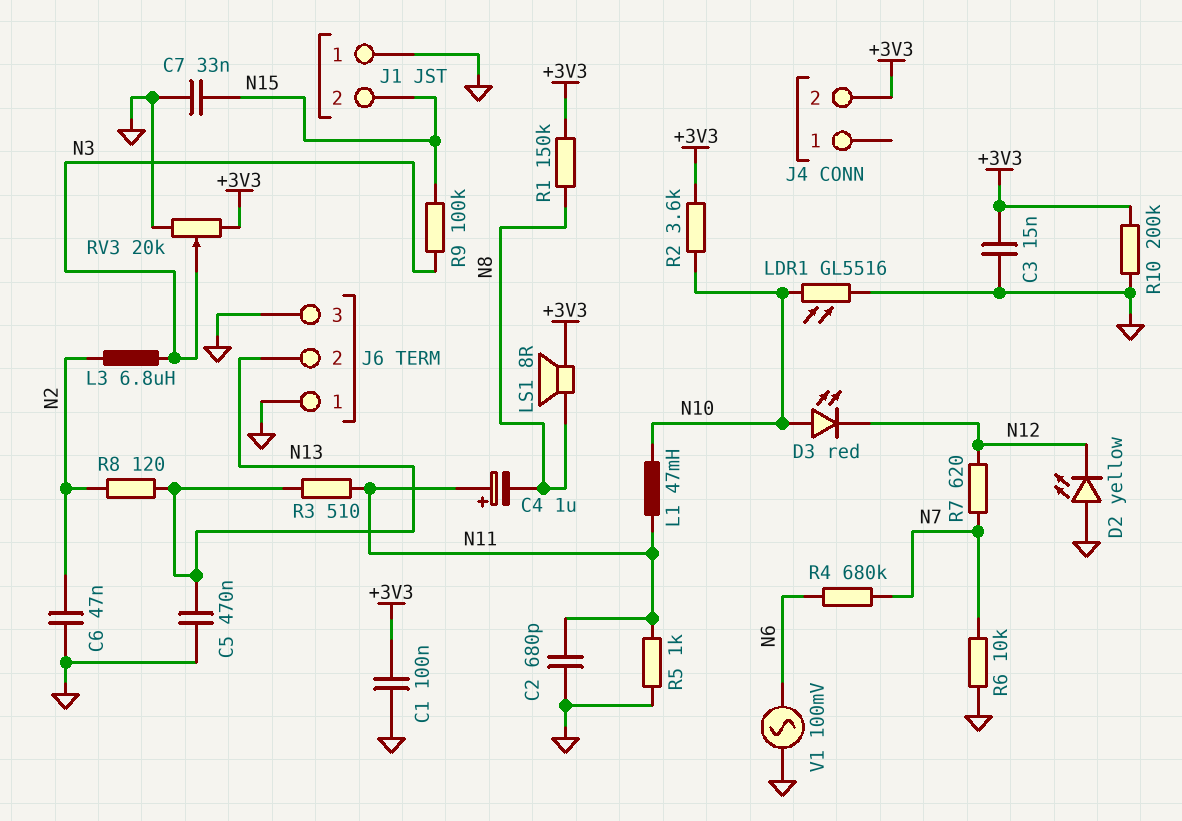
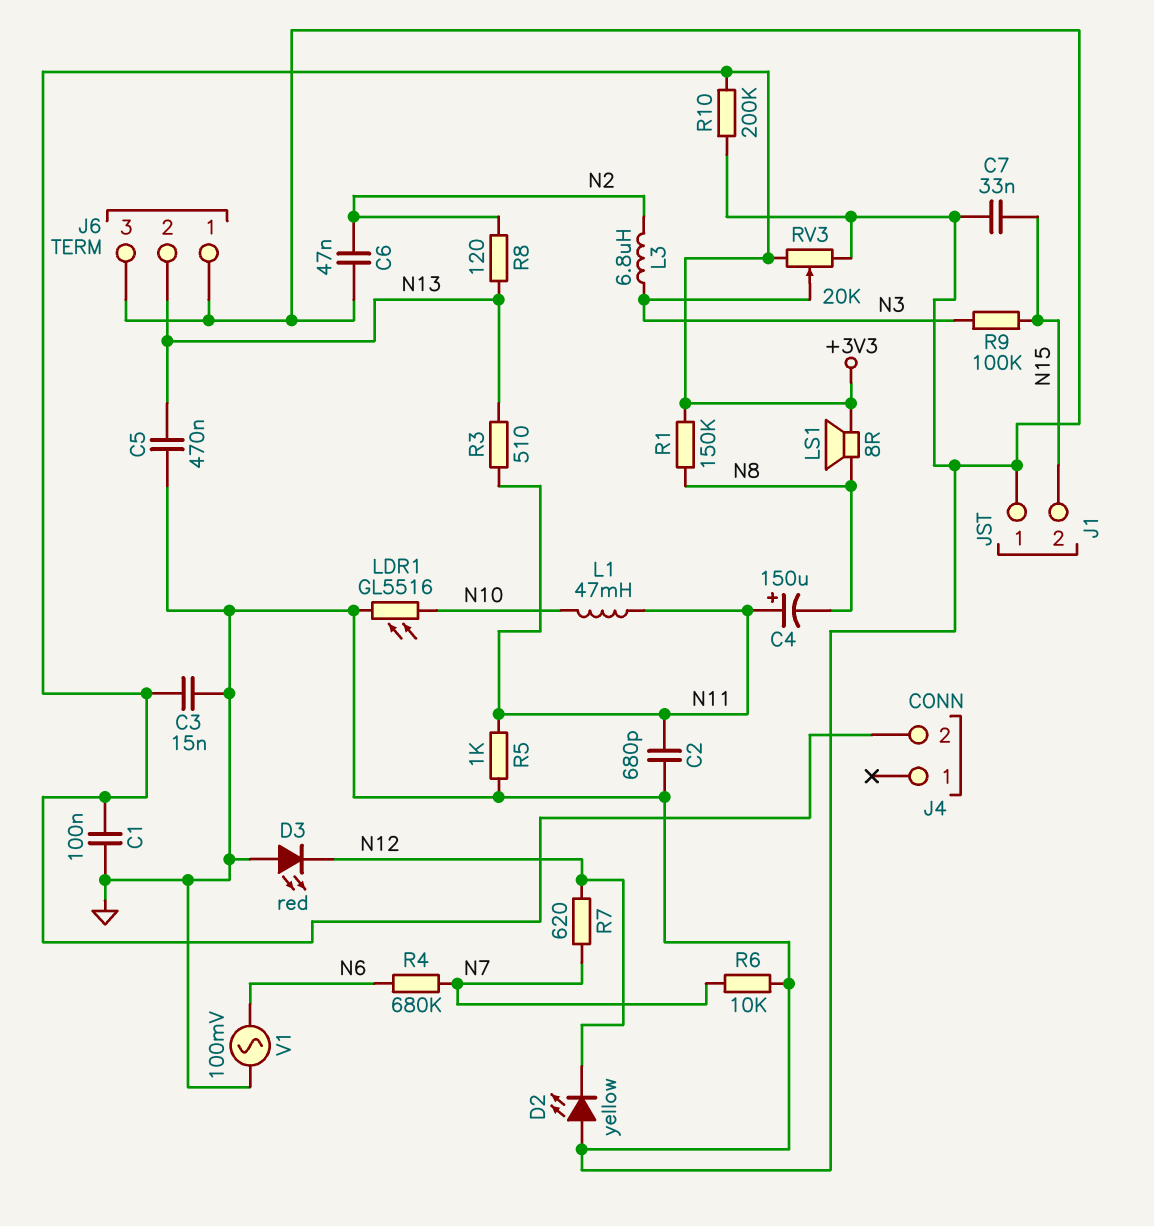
C4: 1uF (plus N11, minus N8) -> 150uF (plus N11, minus N8)
D3: LED red (A N10, K N12) -> LED red (A GND, K N12)
R2: 3.6k (+3V3, N10) -> none

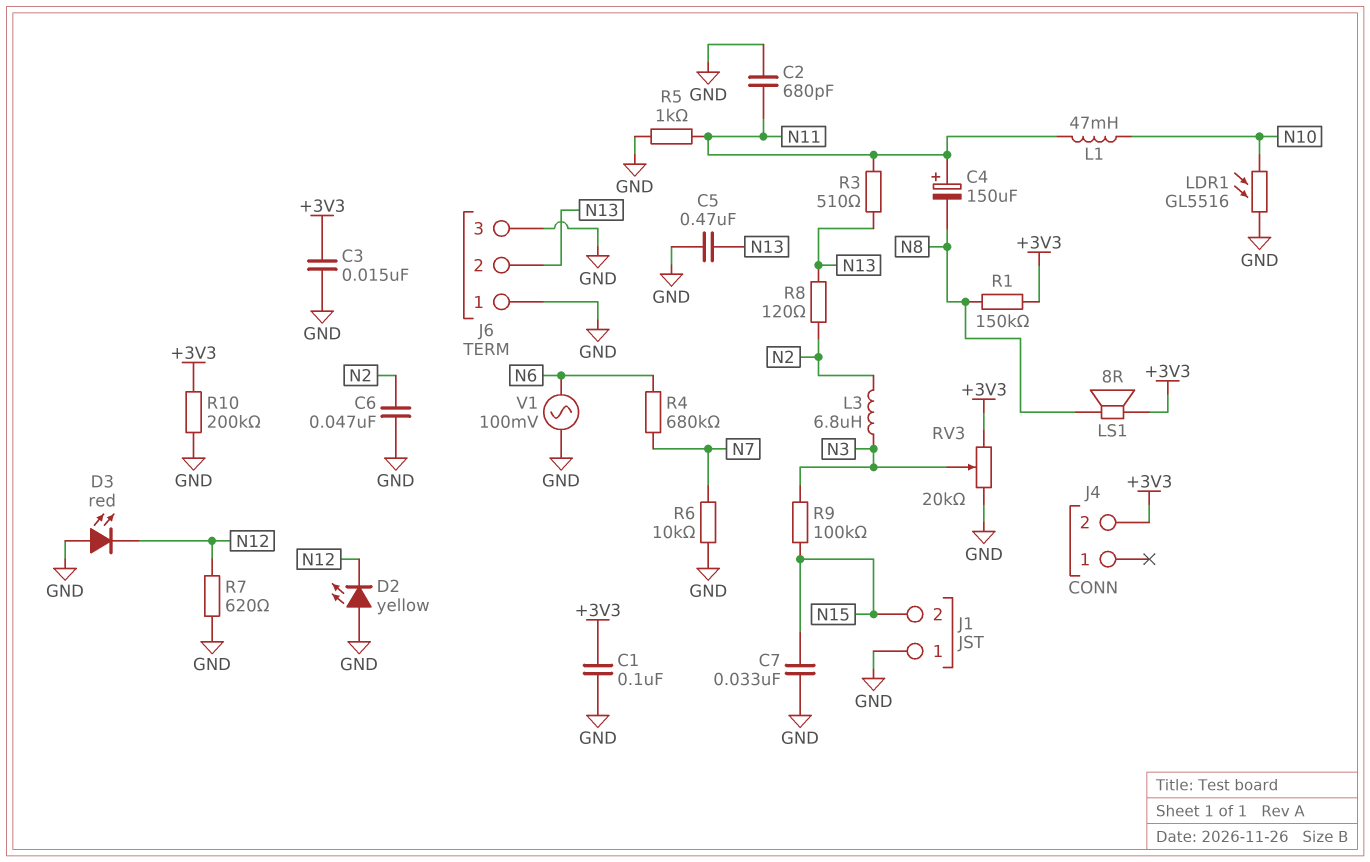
R7: 620 (N7, N12) -> 620 (GND, N12)

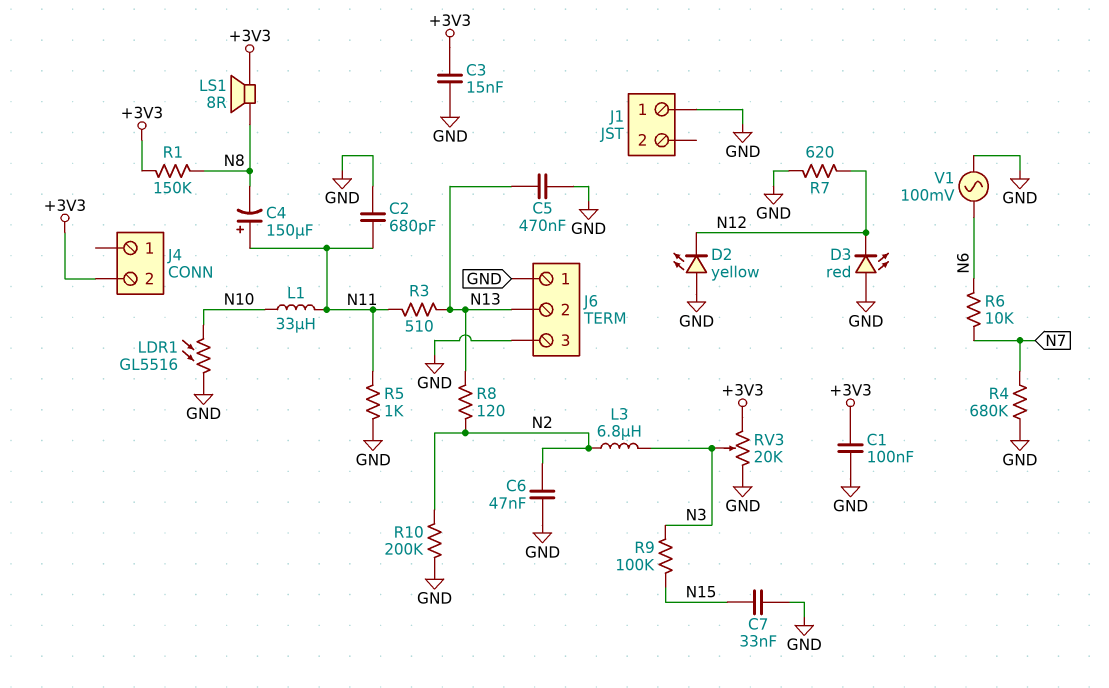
J1 pin 2: N15 -> none
L1: 47mH (N10, N11) -> 33uH (N10, N11)
R4: 680k (N6, N7) -> 680k (GND, N7)
R6: 10k (GND, N7) -> 10k (N6, N7)
R10: 200k (+3V3, GND) -> 200k (GND, N2)

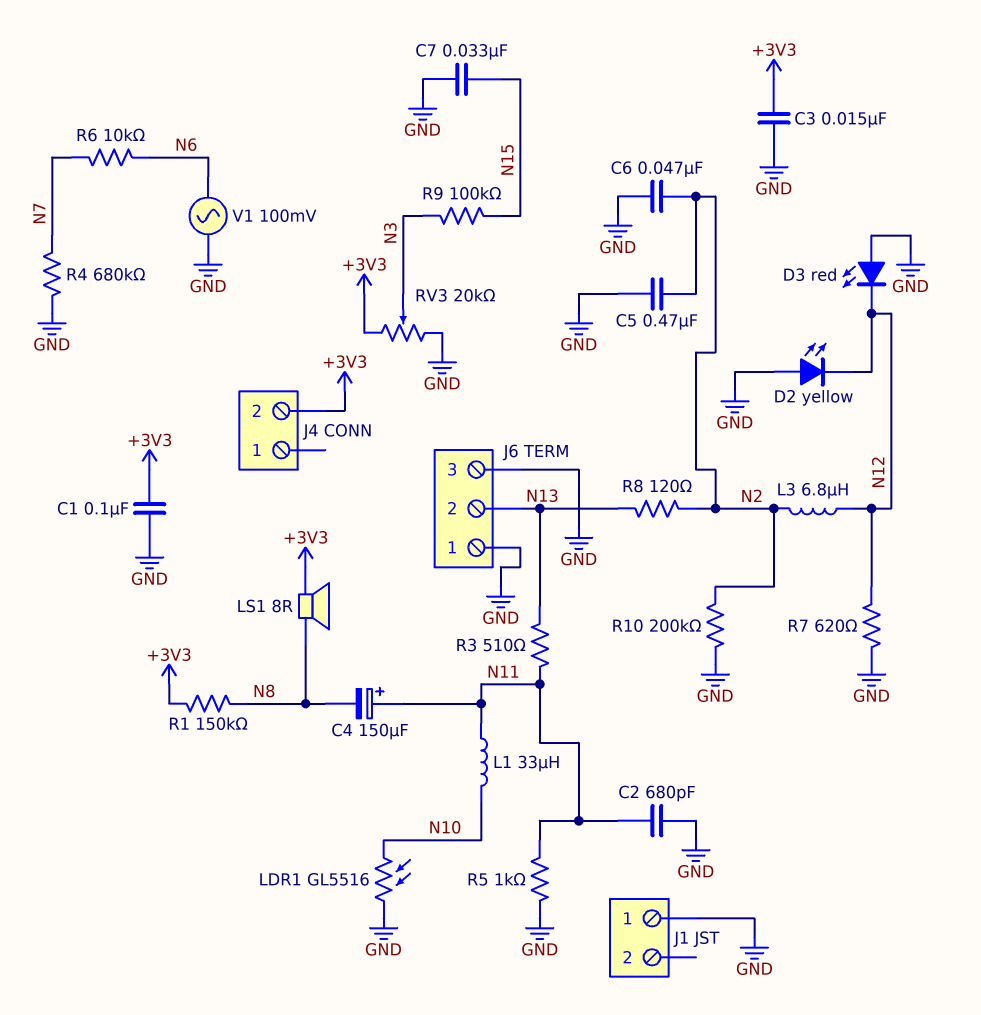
C5: 470nF (GND, N13) -> 470nF (GND, N2)
L3: 6.8uH (N2, N3) -> 6.8uH (N2, N12)

